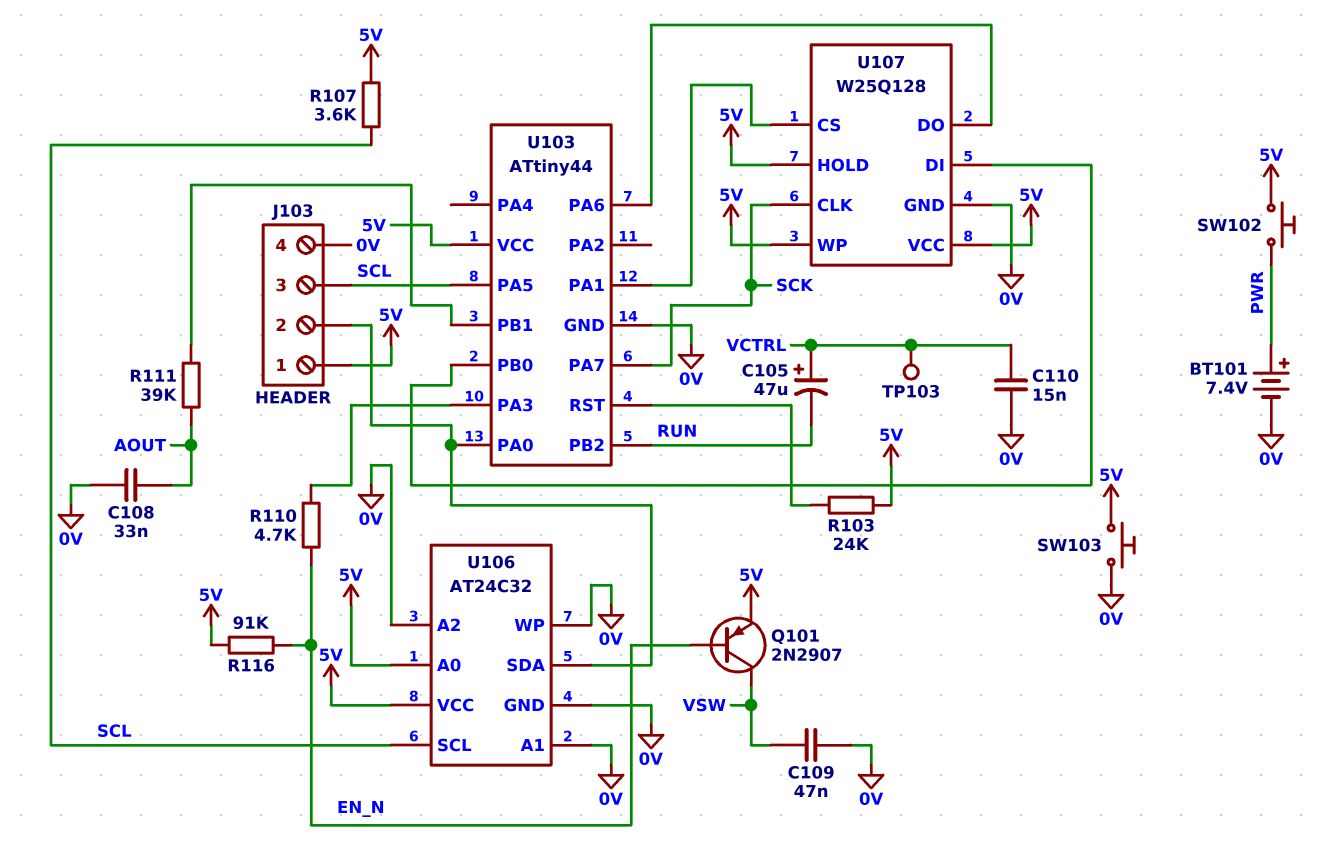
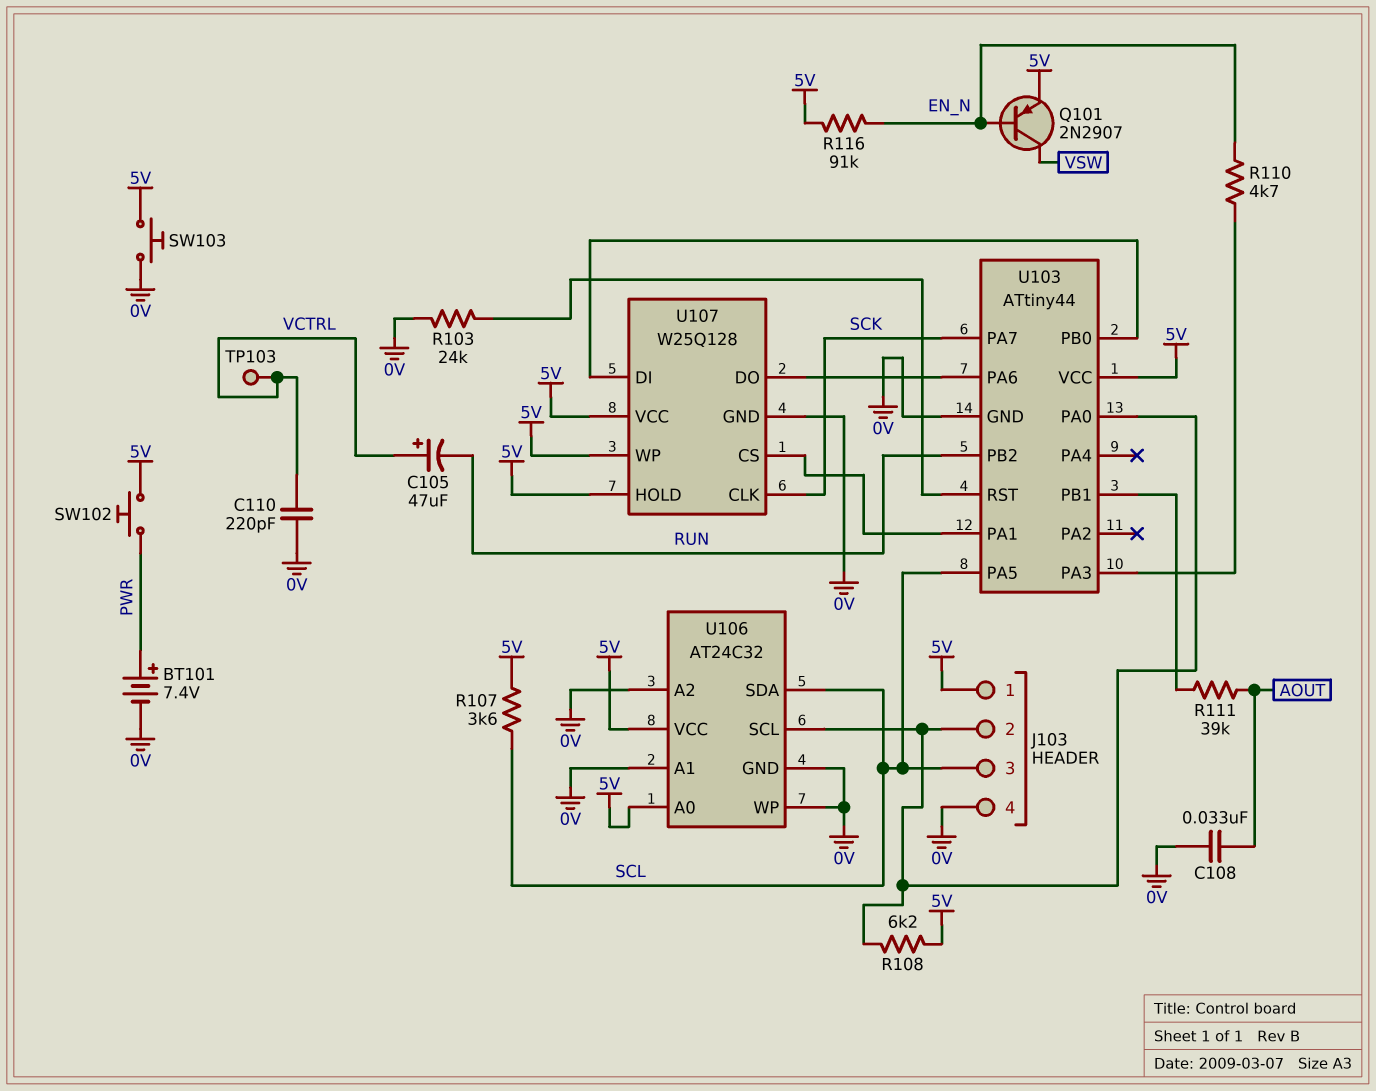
C109: 47nF (0V, VSW) -> none
C110: 15nF (0V, VCTRL) -> 220pF (0V, VCTRL)
R103: 24k (5V, U103/RST) -> 24k (0V, U103/RST)
R108: none -> 6.2k (5V, J103/2)
U106 pin SCL: SCL -> J103/2
U106 pin SDA: J103/2 -> SCL

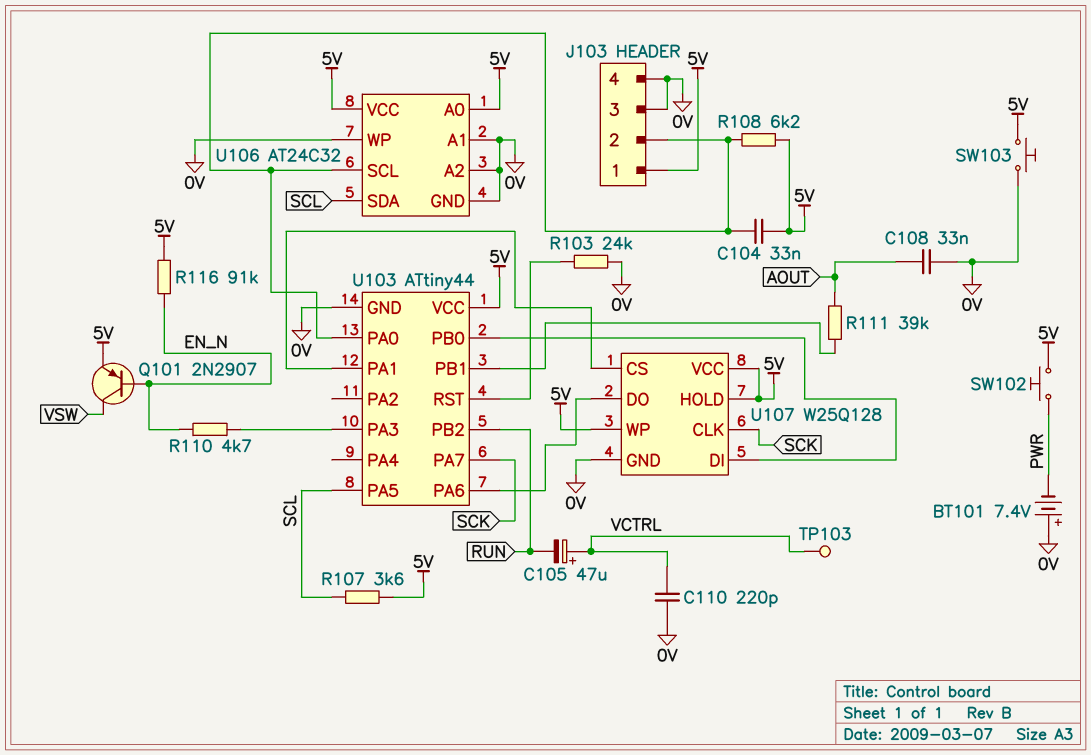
BT101: 7.4V (plus PWR, minus 0V) -> 7.4V (plus 0V, minus PWR)
C104: none -> 33nF (5V, J103/2)
J103 pin 3: SCL -> 0V

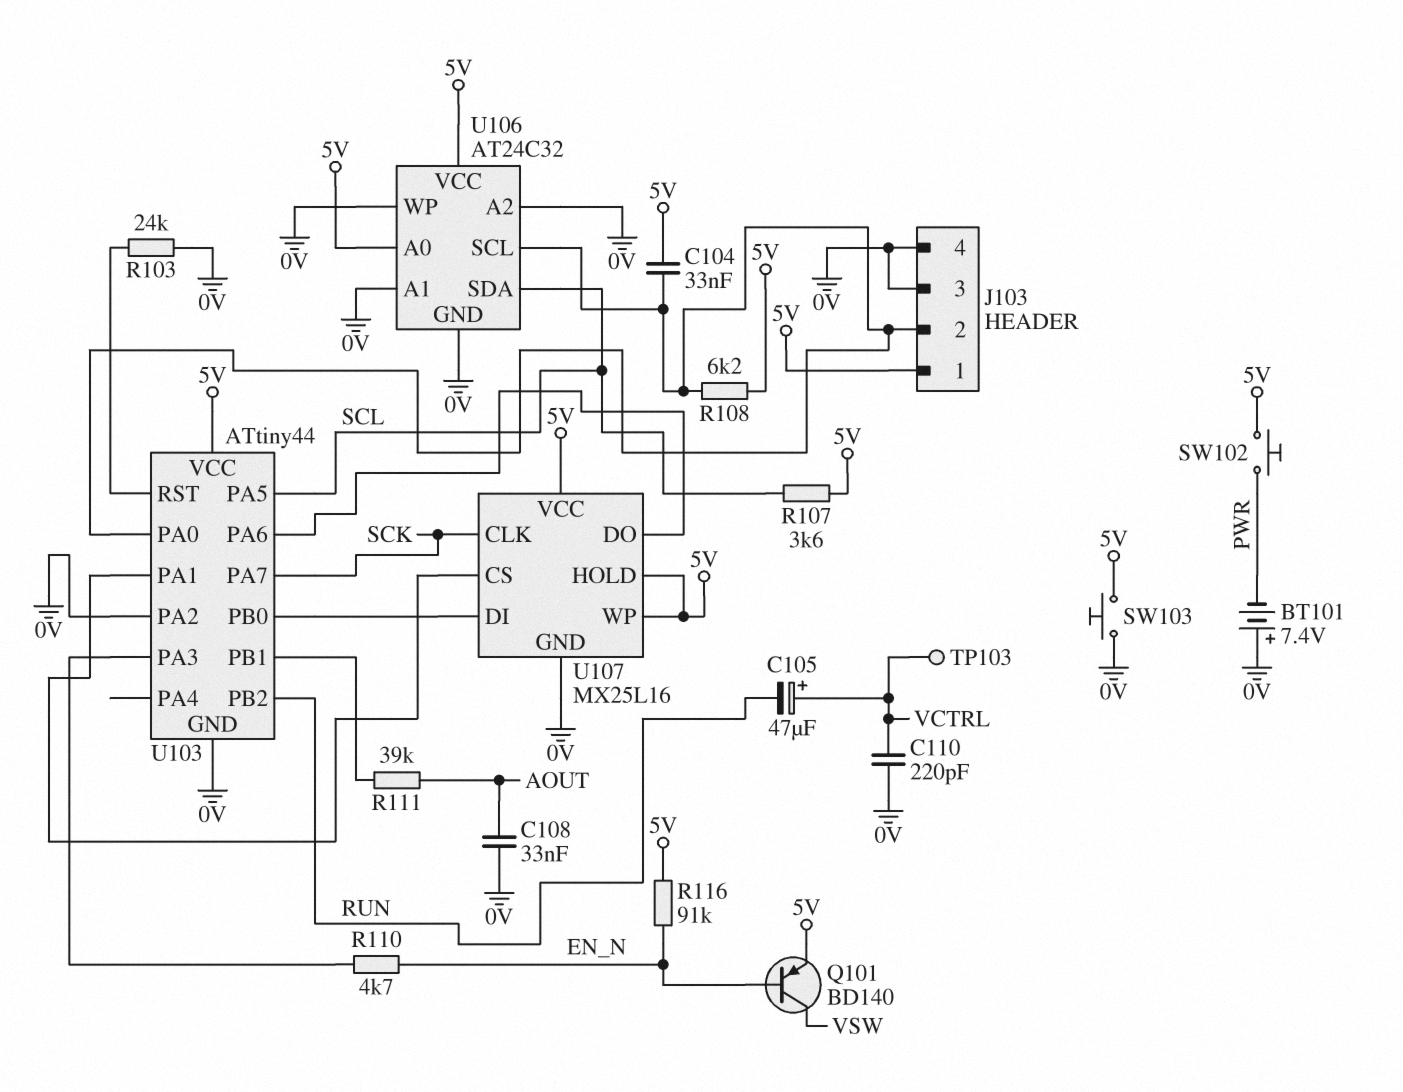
Q101: PNP 2N2907 (B EN_N, C VSW, E 5V) -> PNP BD140 (B EN_N, C VSW, E 5V)
U103 pin PA2: none -> 0V
U107: W25Q128 -> MX25L16

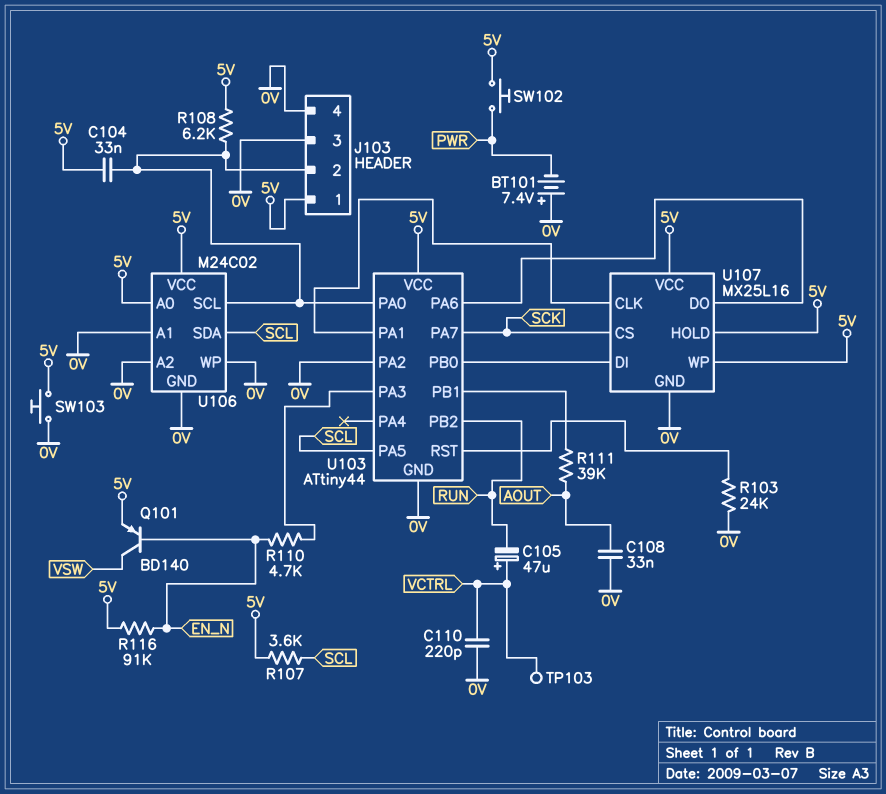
U106: AT24C32 -> M24C02
U107 pin CLK: SCK -> U103/PA1
U107 pin CS: U103/PA1 -> SCK

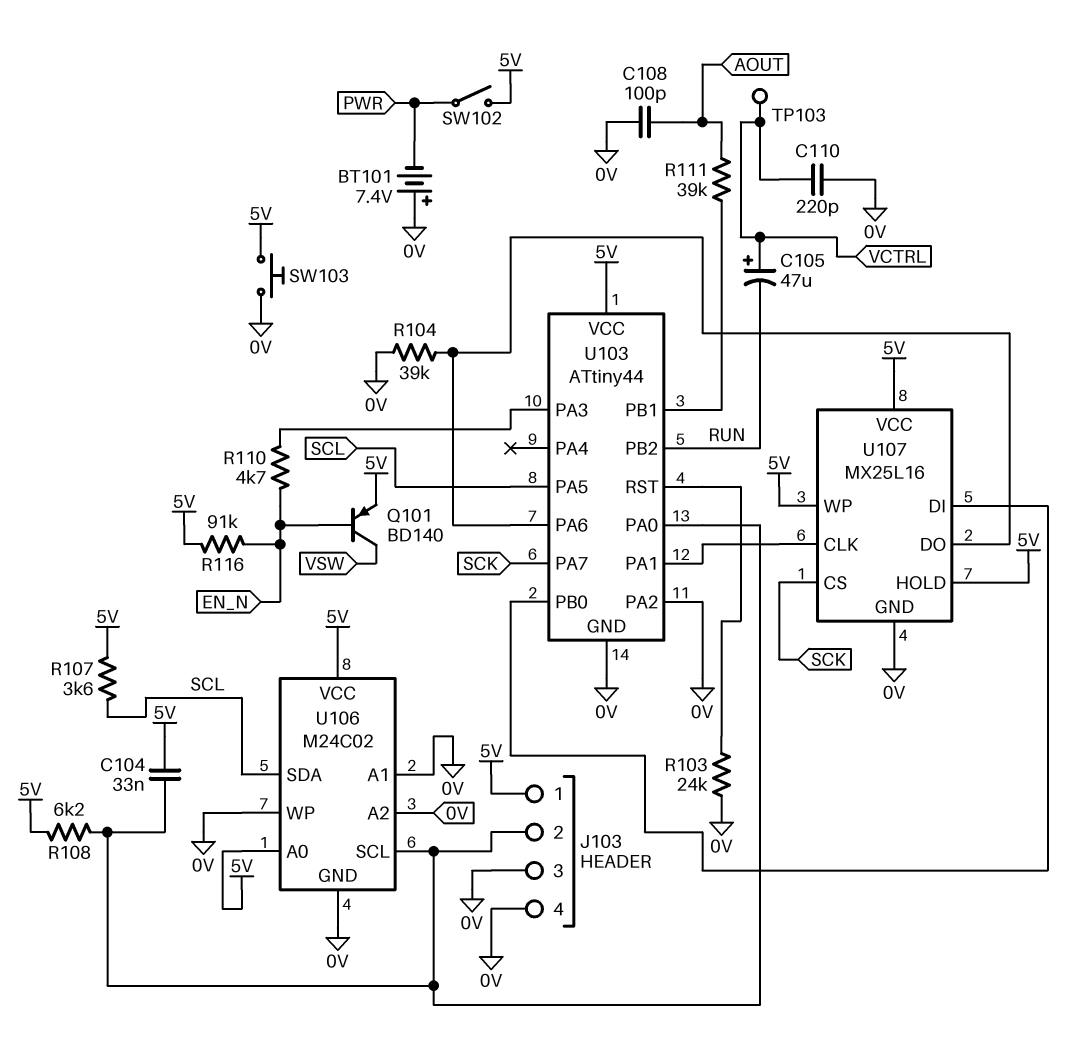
C108: 33nF (0V, AOUT) -> 100pF (0V, AOUT)
R104: none -> 39k (0V, U103/PA6)
SW102: button (5V, PWR) -> switch (5V, PWR)

